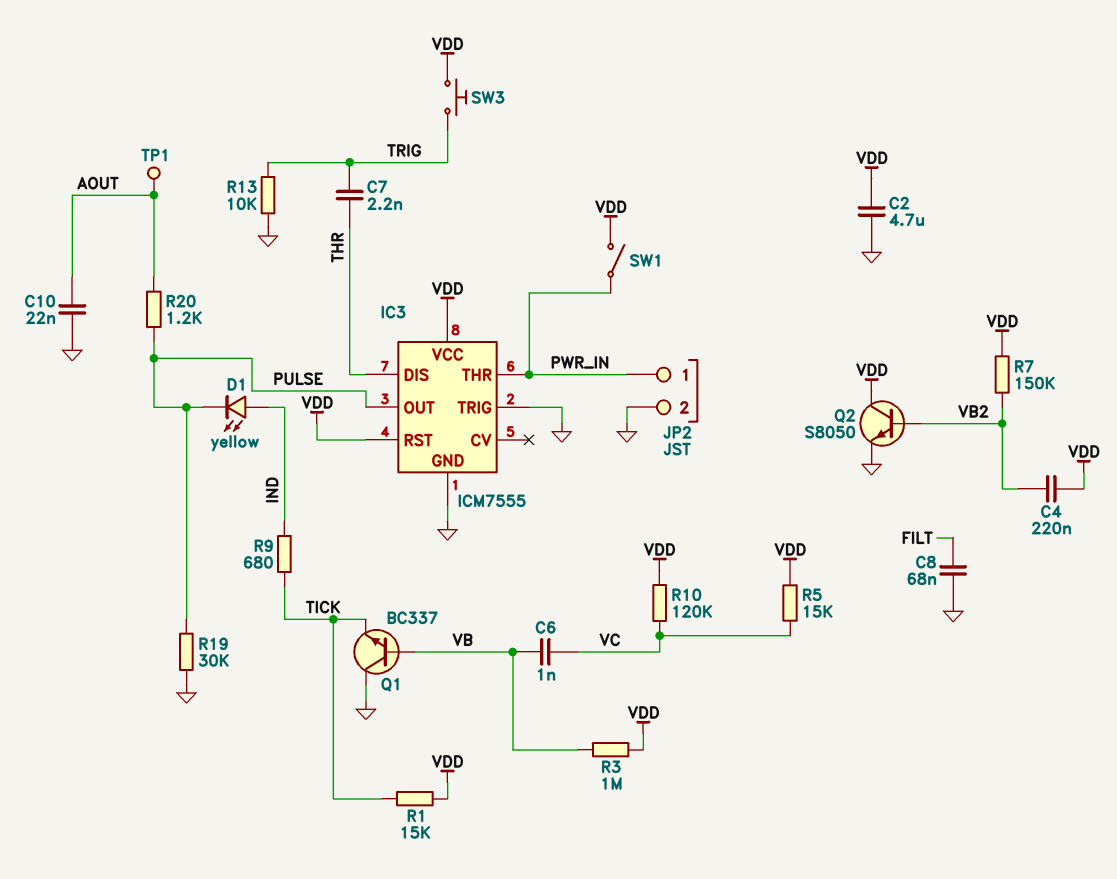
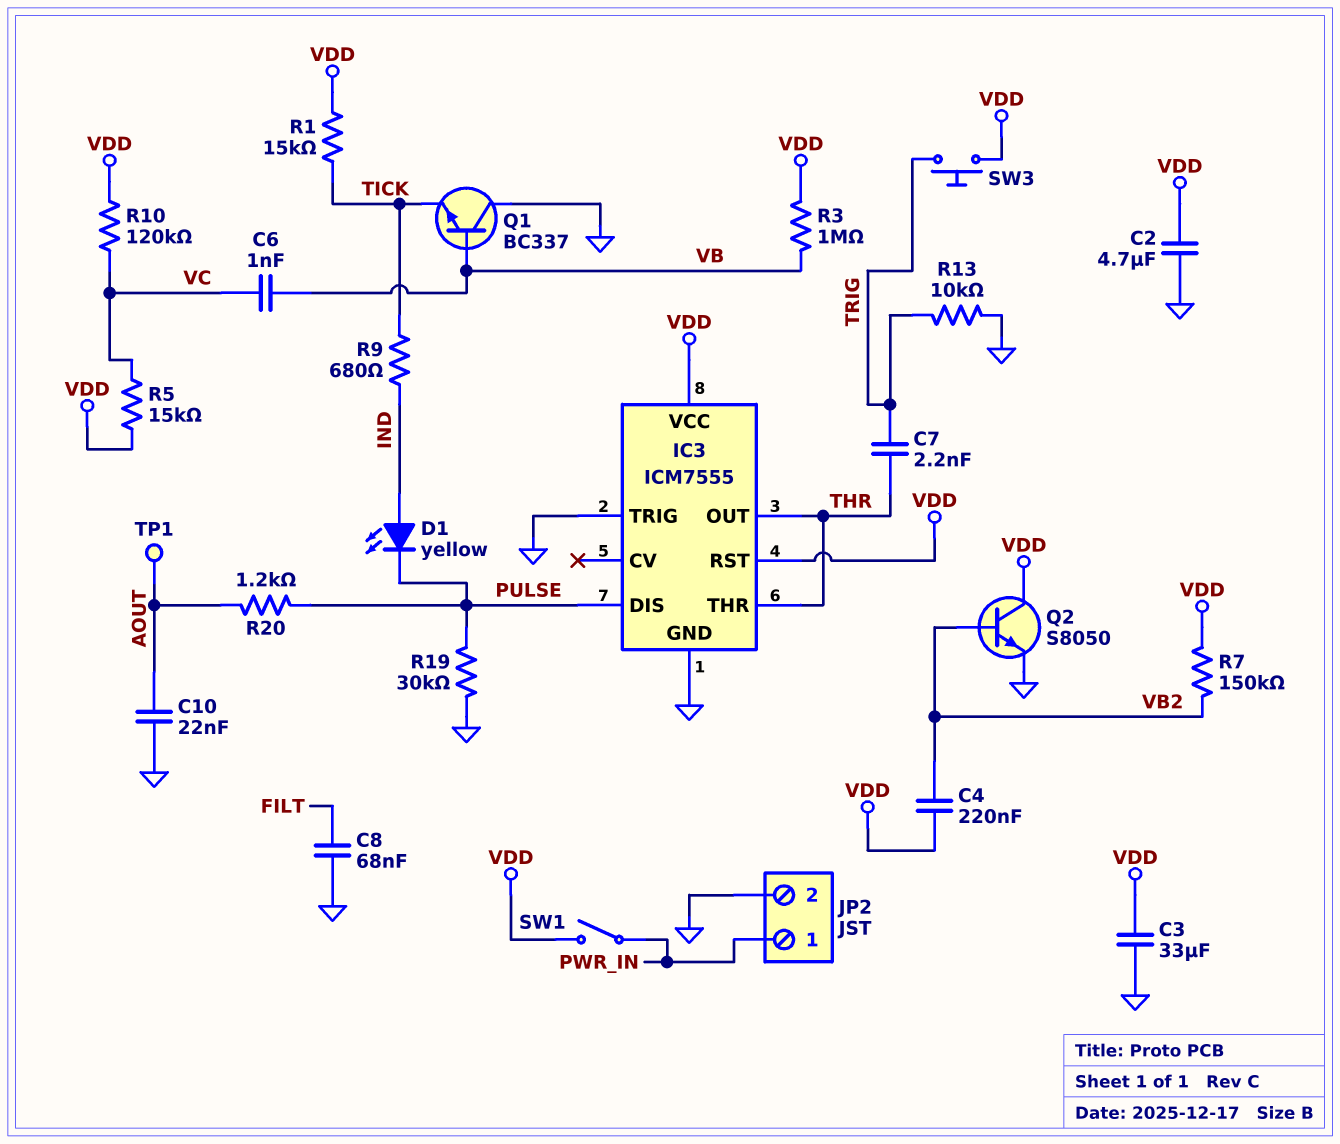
C3: none -> 33uF (GND, VDD)
IC3 pin DIS: THR -> PULSE
IC3 pin OUT: PULSE -> THR
IC3 pin THR: PWR_IN -> THR

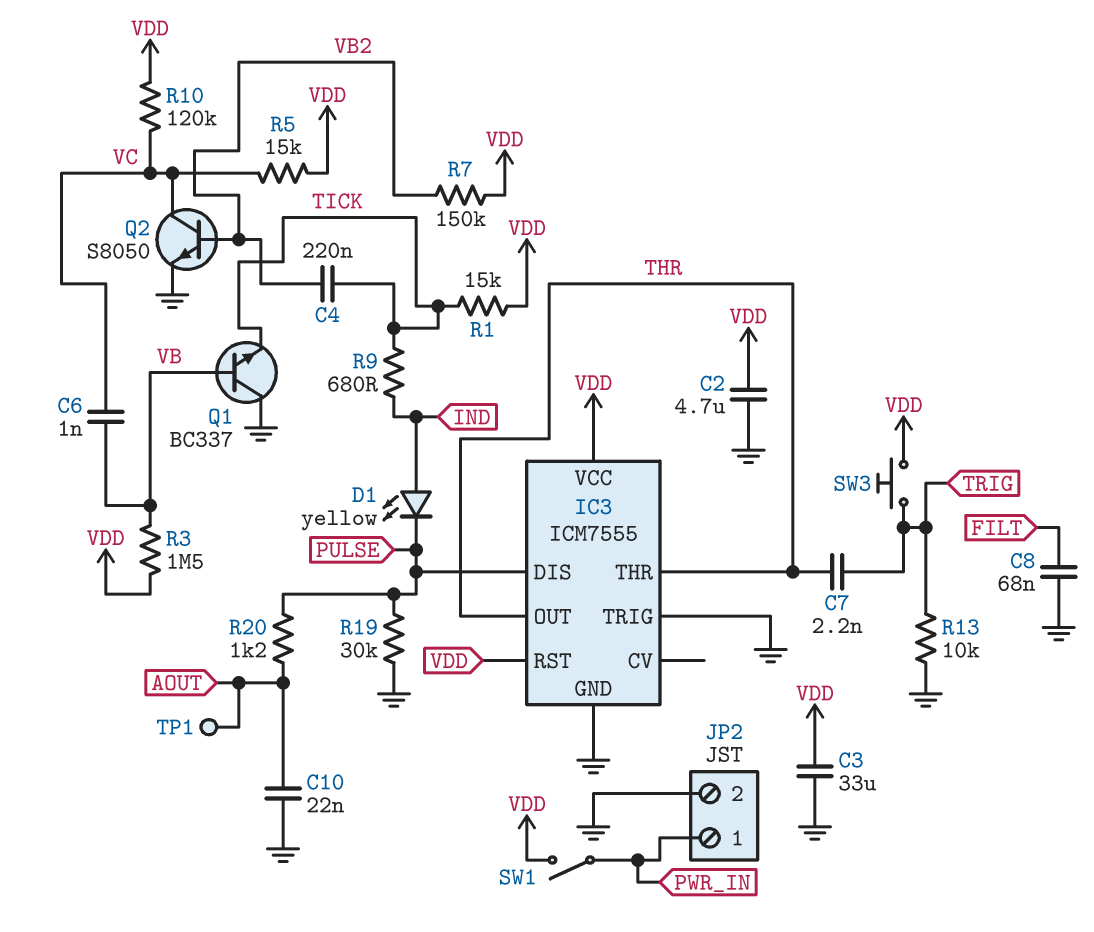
C4: 220nF (VB2, VDD) -> 220nF (TICK, VB2)
Q2: NPN S8050 (B VB2, C VDD, E GND) -> NPN S8050 (B VB2, C VC, E GND)
R3: 1M (VB, VDD) -> 1.5M (VB, VDD)

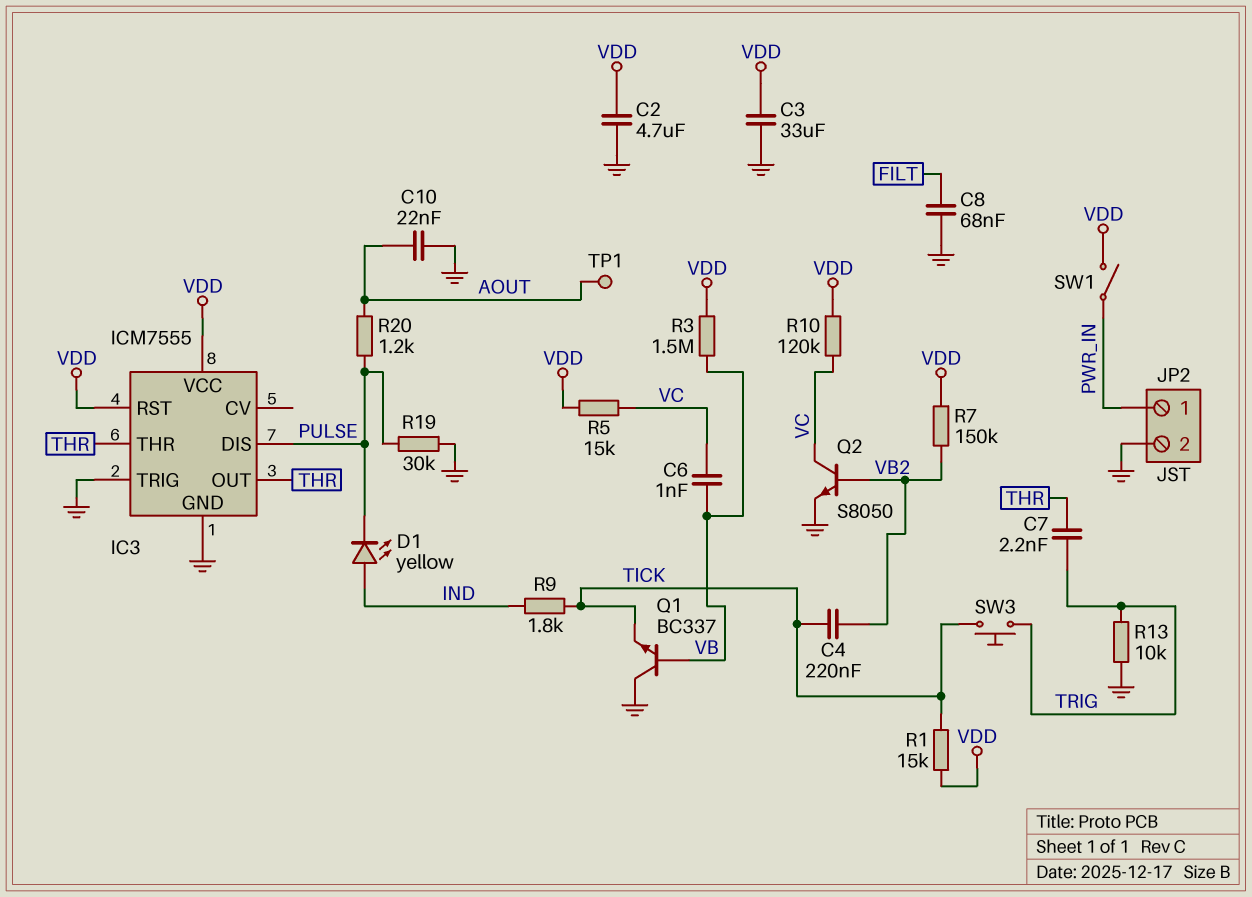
R9: 680 (IND, TICK) -> 1.8k (IND, TICK)
SW3: button (TRIG, VDD) -> button (TICK, TRIG)

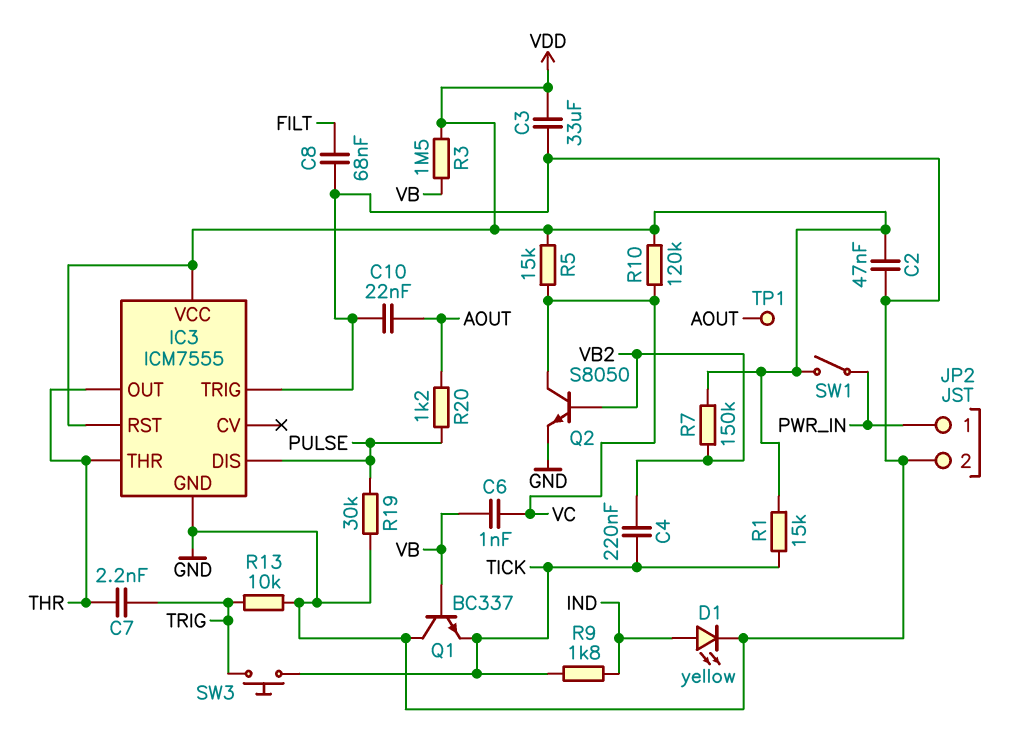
C2: 4.7uF (GND, VDD) -> 47nF (GND, VDD)
D1: LED yellow (A IND, K PULSE) -> LED yellow (A IND, K GND)

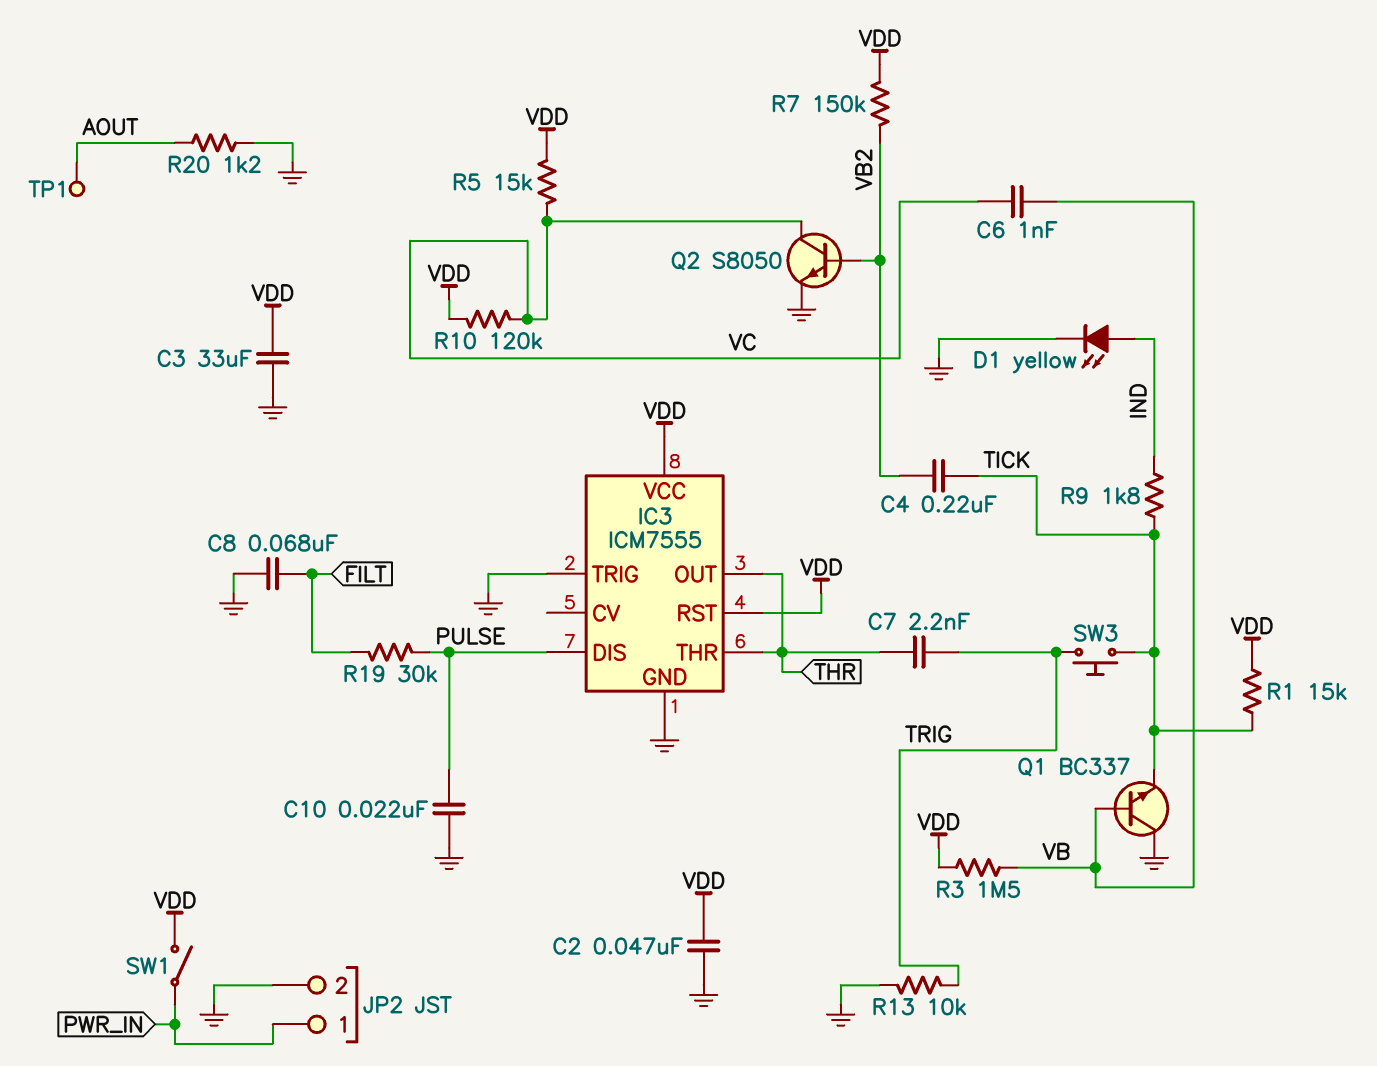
C10: 22nF (AOUT, GND) -> 22nF (GND, PULSE)
R19: 30k (GND, PULSE) -> 30k (FILT, PULSE)
R20: 1.2k (AOUT, PULSE) -> 1.2k (AOUT, GND)

